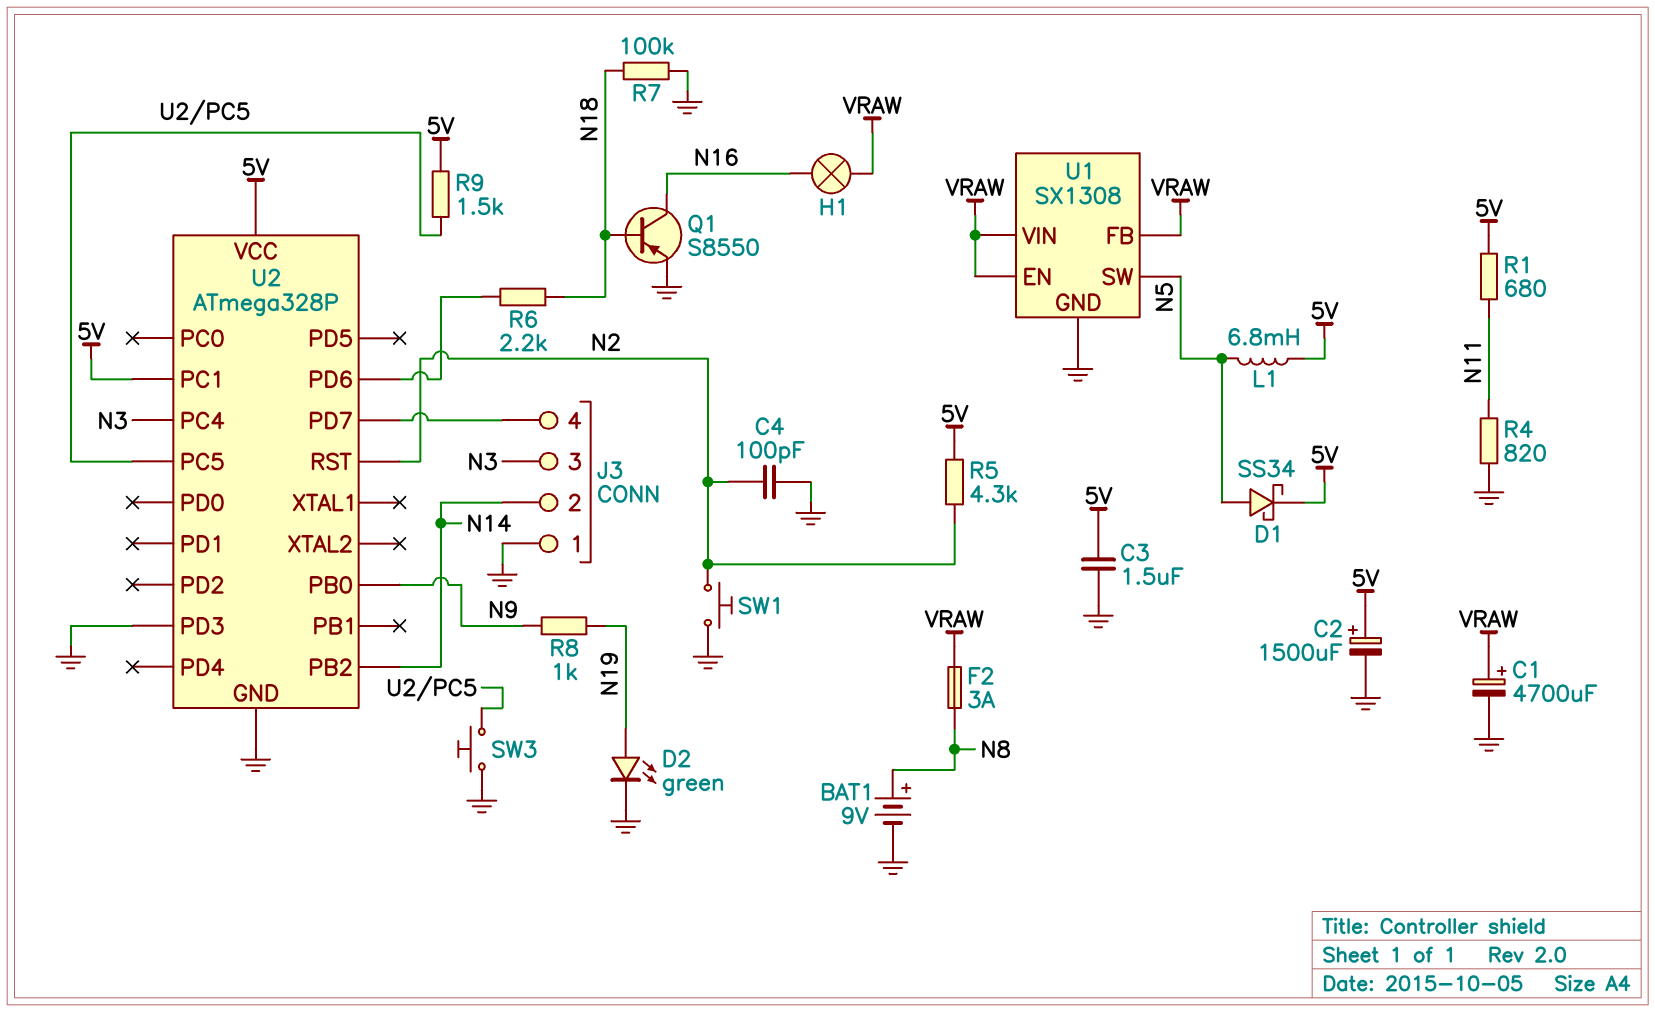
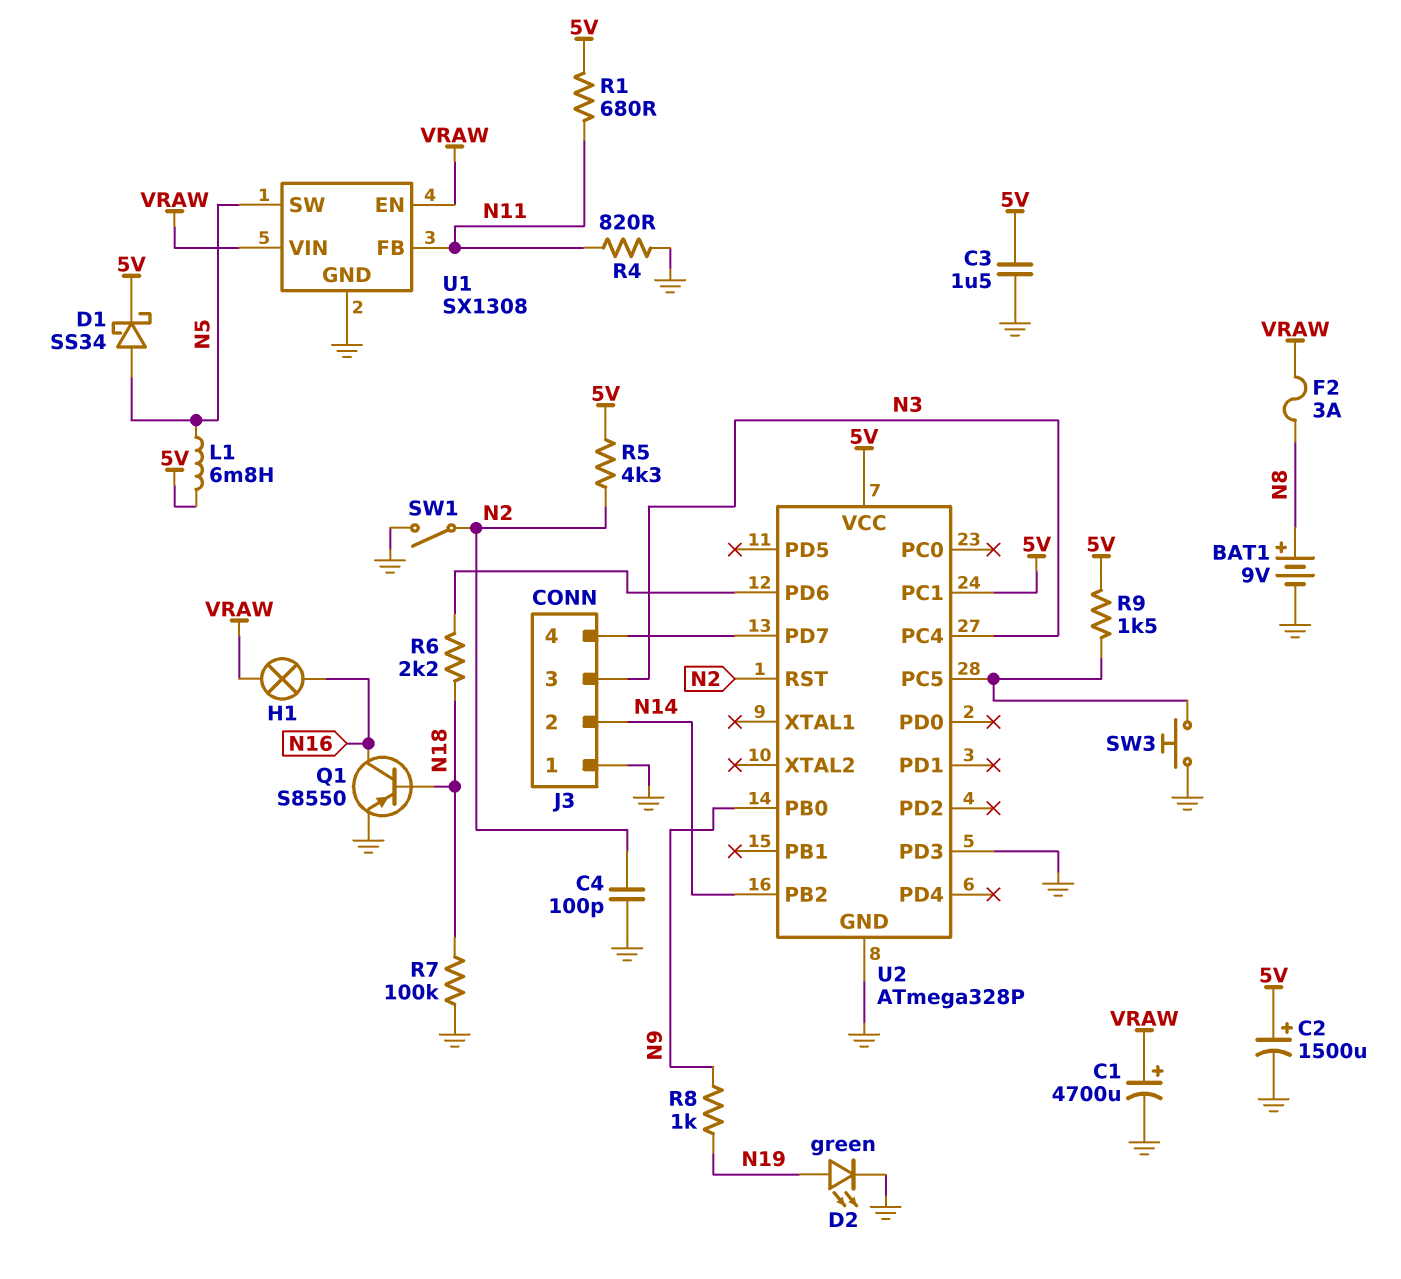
SW1: button (GND, N2) -> switch (GND, N2)
U1 pin FB: VRAW -> N11

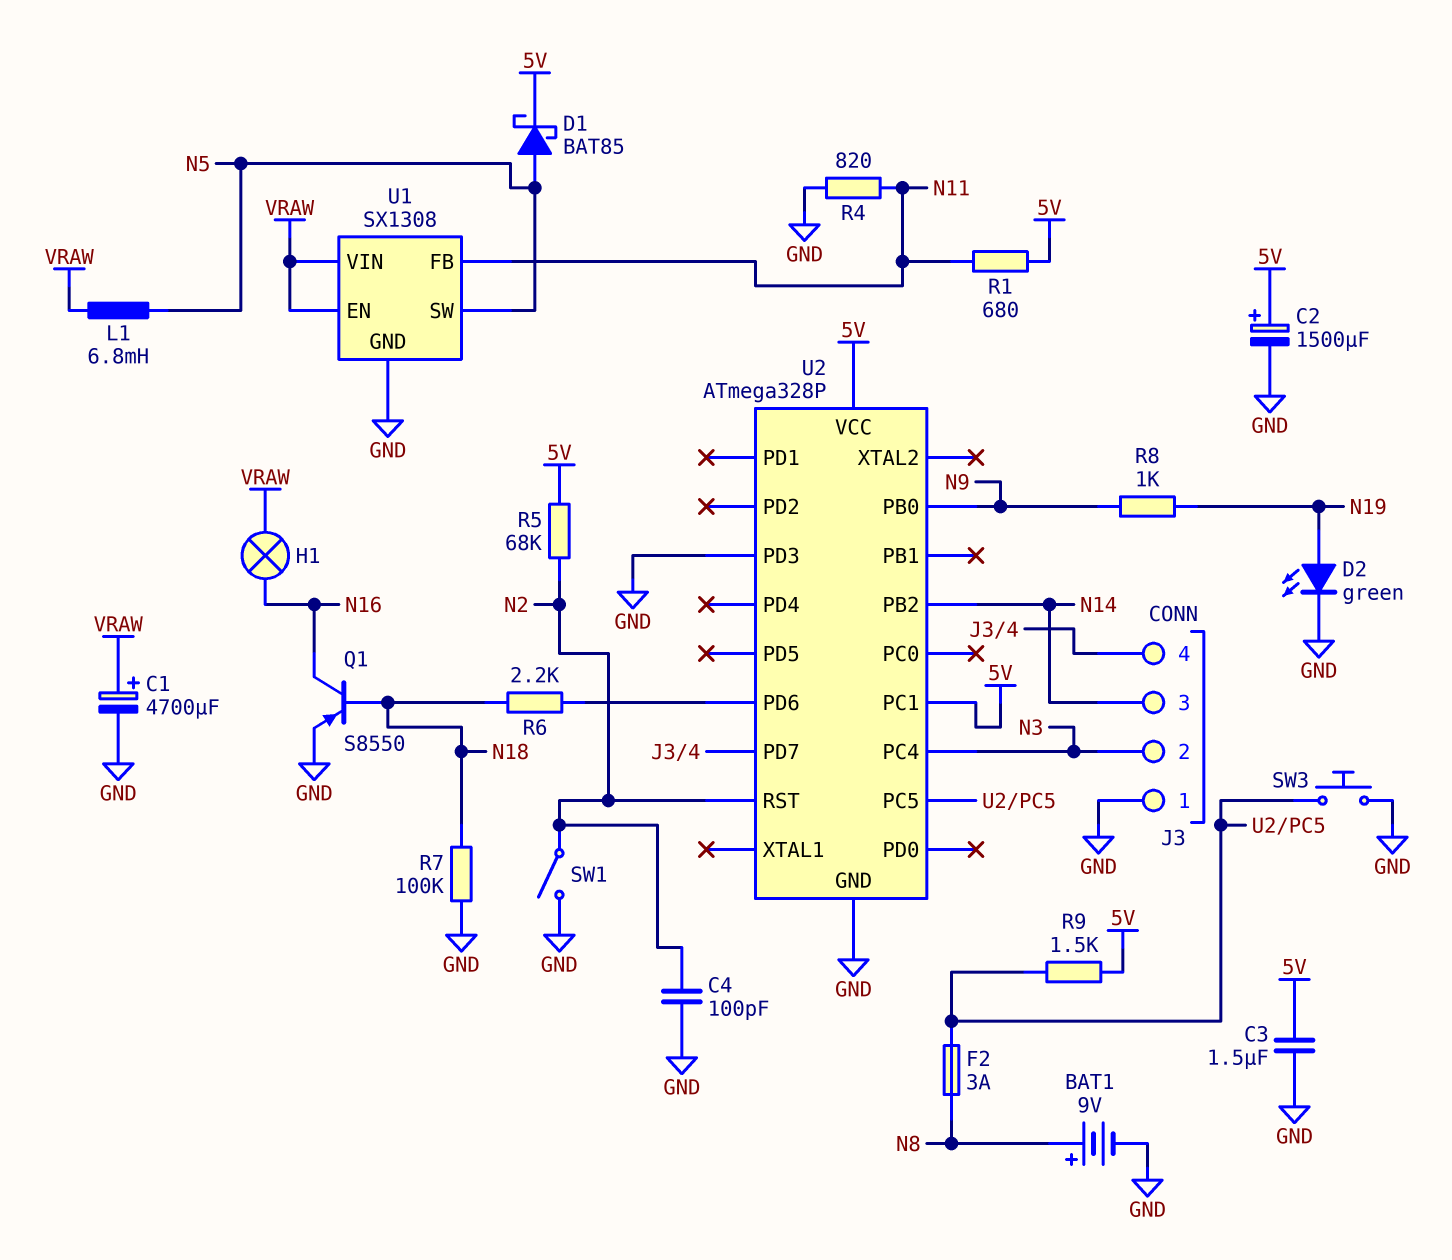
D1: schottky SS34 (A N5, K 5V) -> schottky BAT85 (A N5, K 5V)
F2: 3A (N8, VRAW) -> 3A (N8, U2/PC5)
J3 pin 2: N14 -> N3
J3 pin 3: N3 -> N14
L1: 6.8mH (5V, N5) -> 6.8mH (N5, VRAW)
R5: 4.3k (5V, N2) -> 68k (5V, N2)

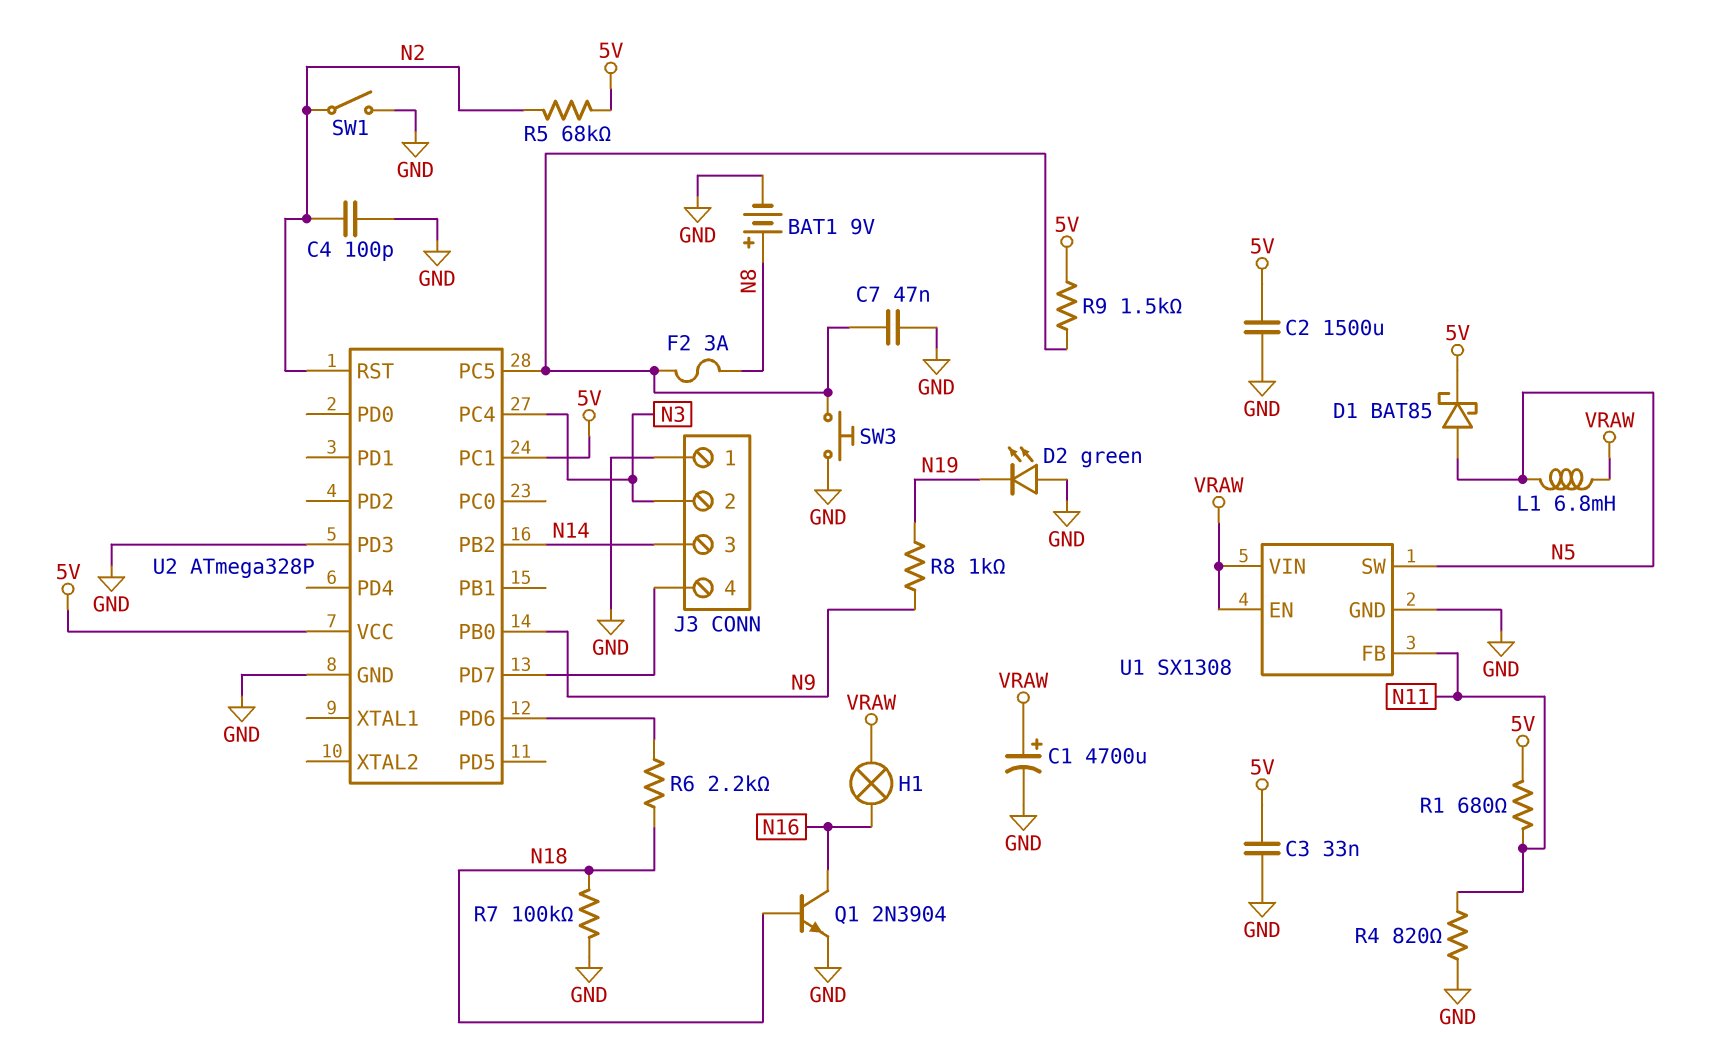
C2: 1500uF (plus 5V, minus GND) -> 1500uF (5V, GND)
C3: 1.5uF (5V, GND) -> 33nF (5V, GND)
C7: none -> 47nF (GND, U2/PC5)
D2: LED green (A N19, K GND) -> LED green (A GND, K N19)
Q1: PNP S8550 (B N18, C N16, E GND) -> NPN 2N3904 (B N18, C N16, E GND)

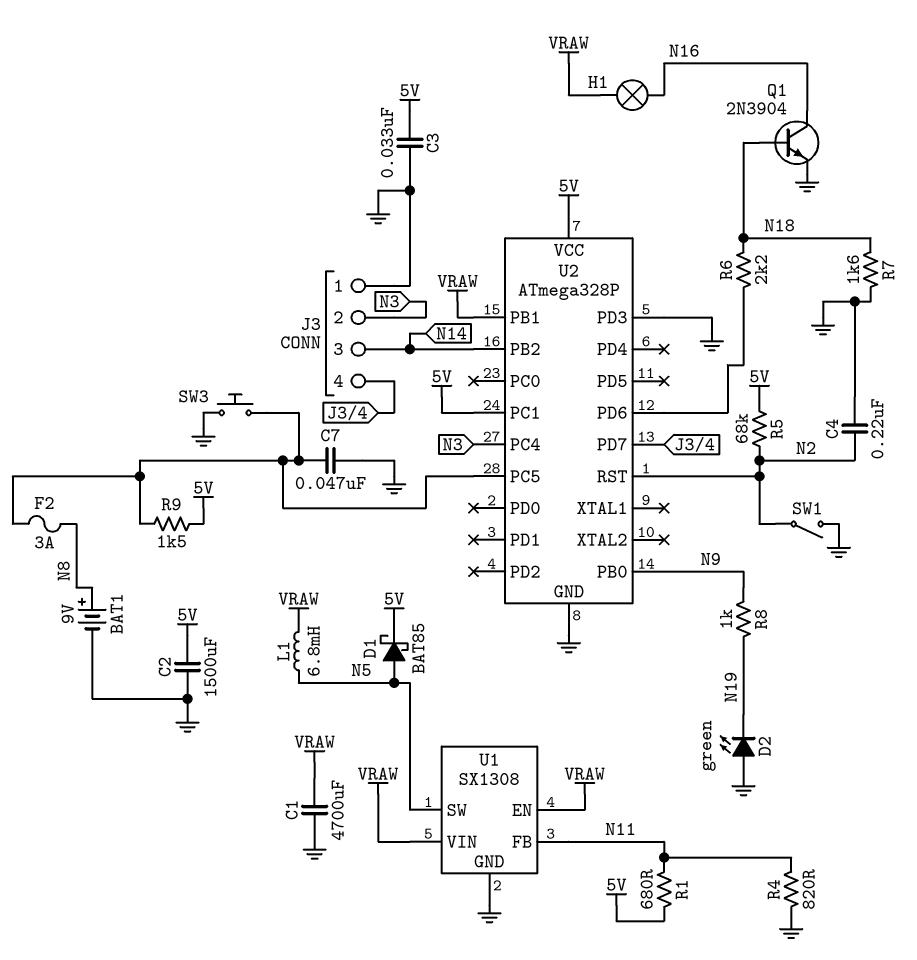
C1: 4700uF (plus VRAW, minus GND) -> 4700uF (GND, VRAW)
C4: 100pF (GND, N2) -> 220nF (GND, N2)
R7: 100k (GND, N18) -> 1.6k (GND, N18)
U2 pin PB1: none -> VRAW

